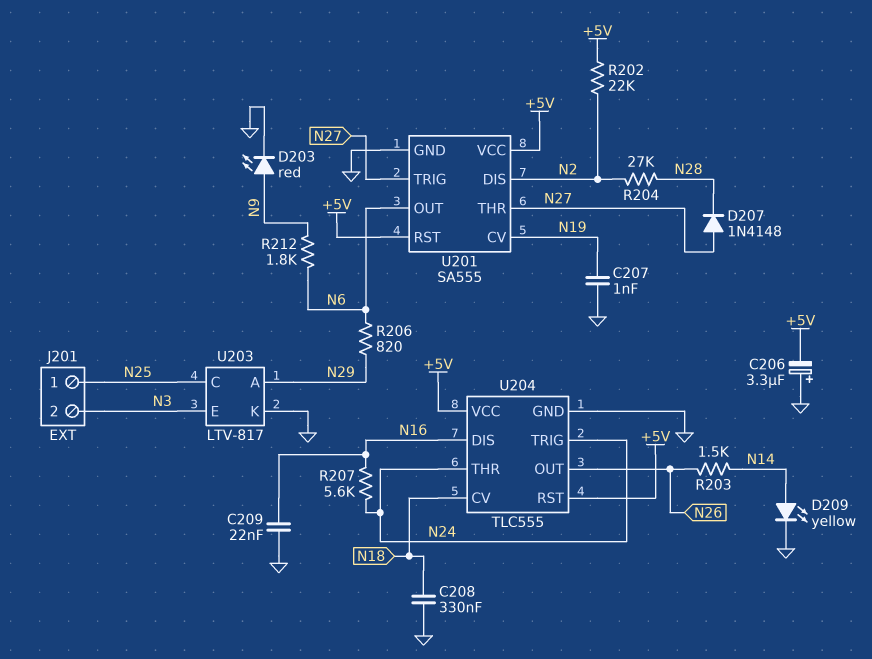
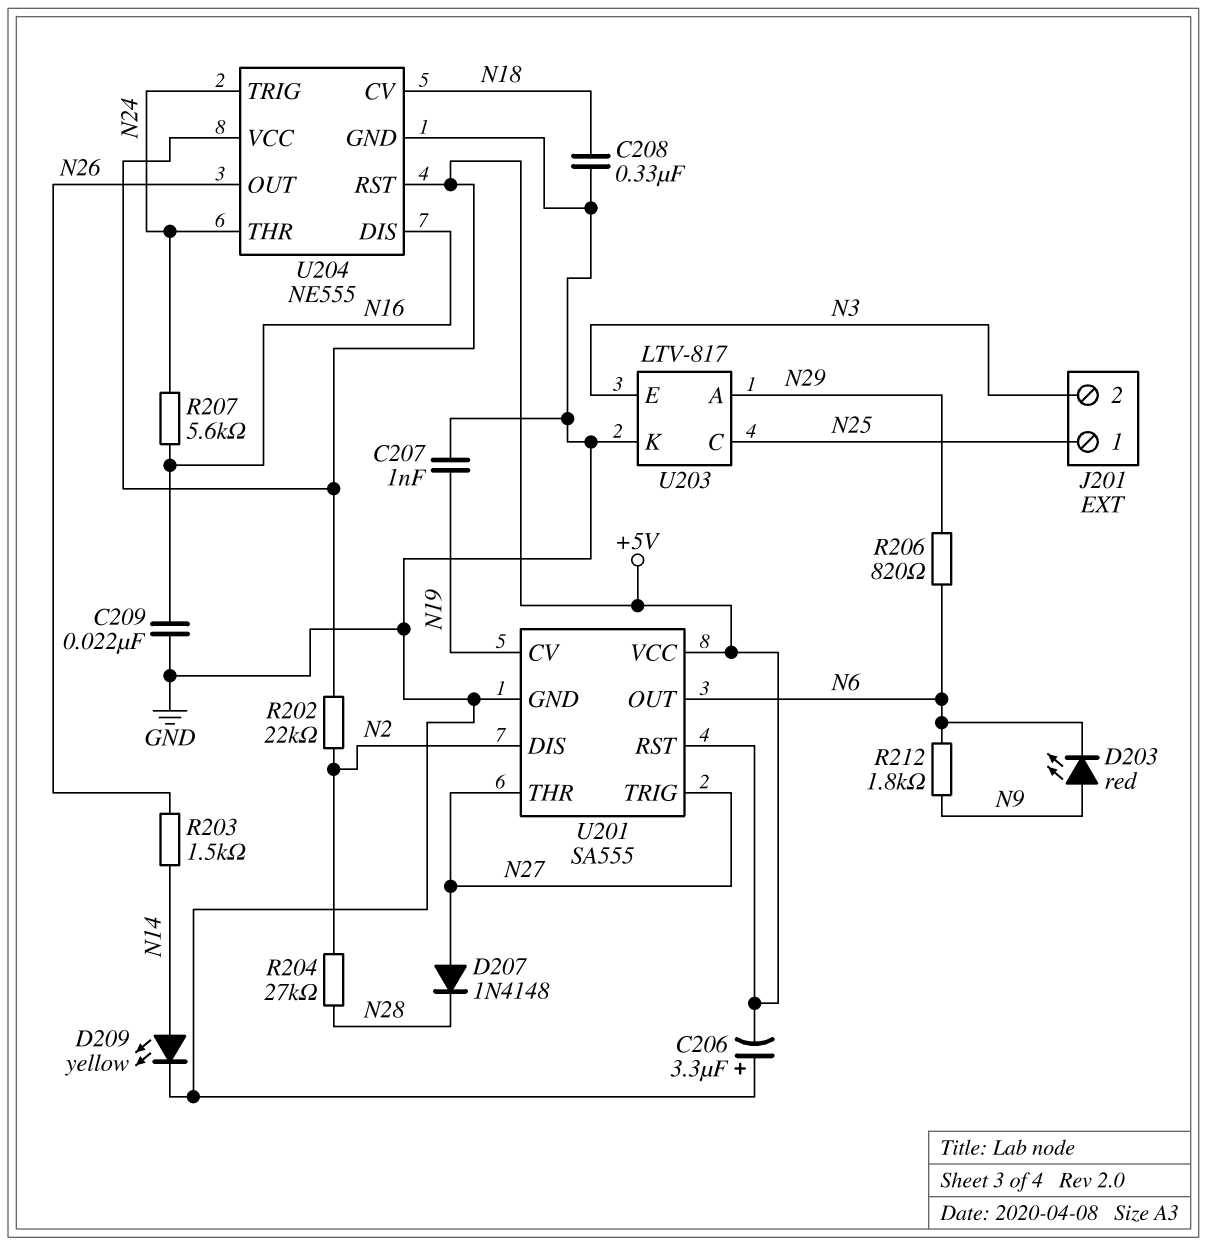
D203: LED red (A N9, K GND) -> LED red (A N9, K N6)
U204: TLC555 -> NE555

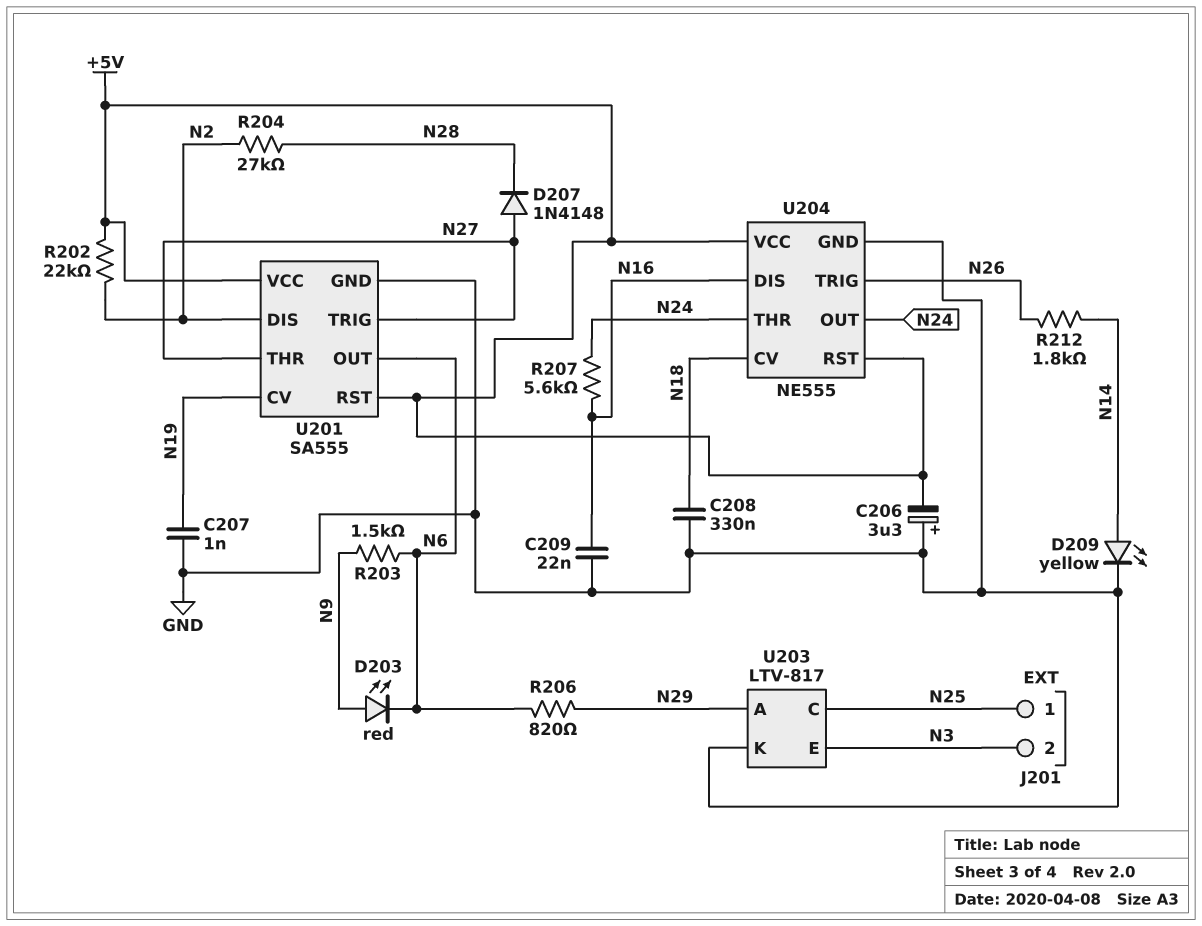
R203: 1.5k (N14, N26) -> 1.5k (N6, N9)
R212: 1.8k (N6, N9) -> 1.8k (N14, N26)
U204 pin OUT: N26 -> N24
U204 pin TRIG: N24 -> N26

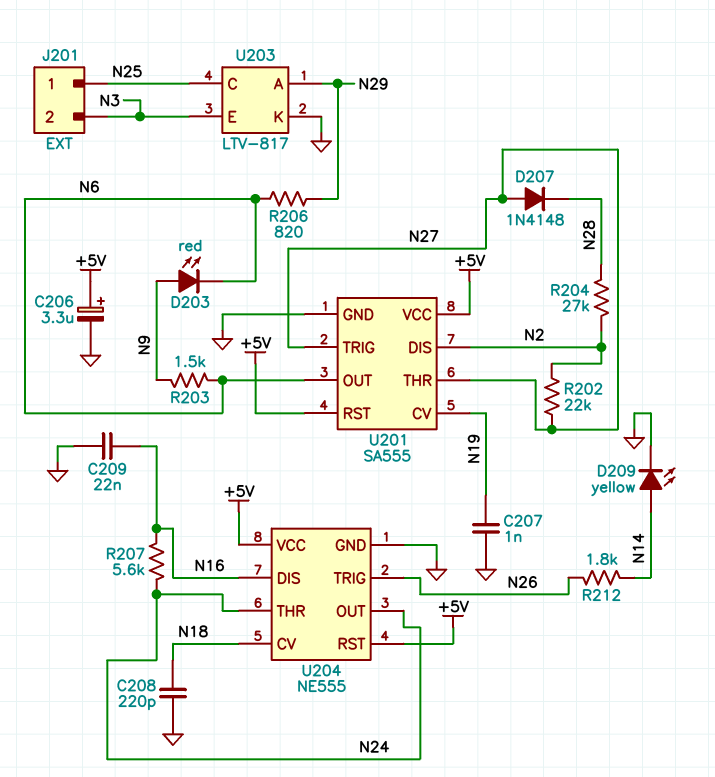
C206: 3.3uF (plus GND, minus +5V) -> 3.3uF (plus +5V, minus GND)
C208: 330nF (GND, N18) -> 220pF (GND, N18)
R202: 22k (+5V, N2) -> 22k (N2, N27)

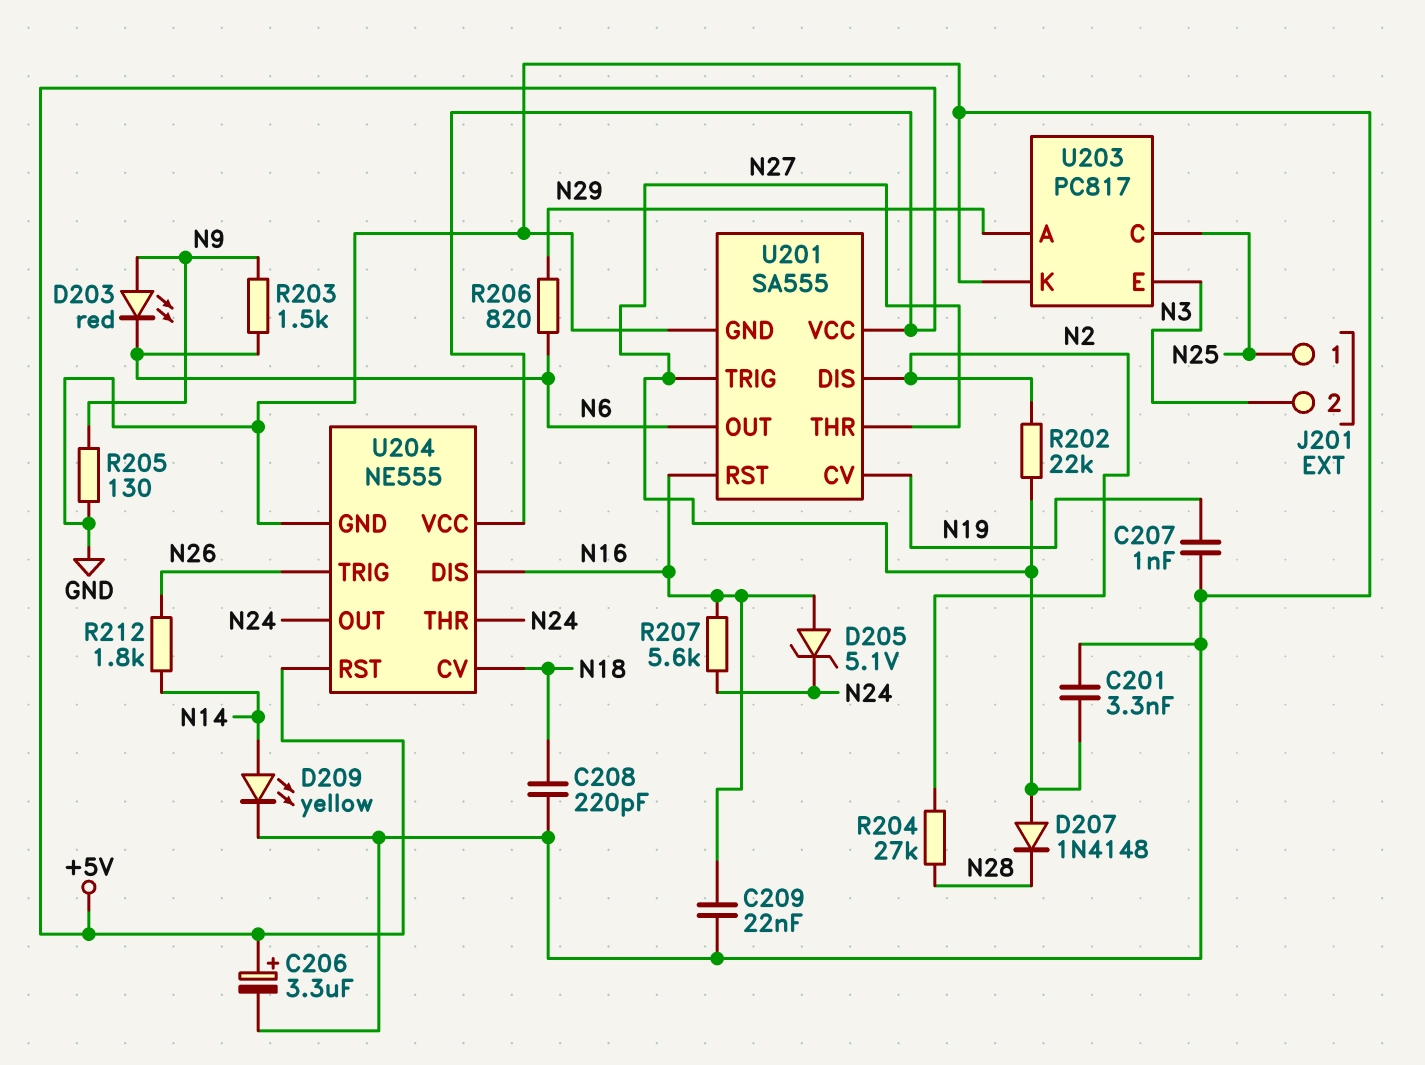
C201: none -> 3.3nF (GND, N27)
D205: none -> zener 5.1V (A N16, K N24)
R205: none -> 130 (GND, N9)
U201 pin RST: +5V -> N16
U203: LTV-817 -> PC817

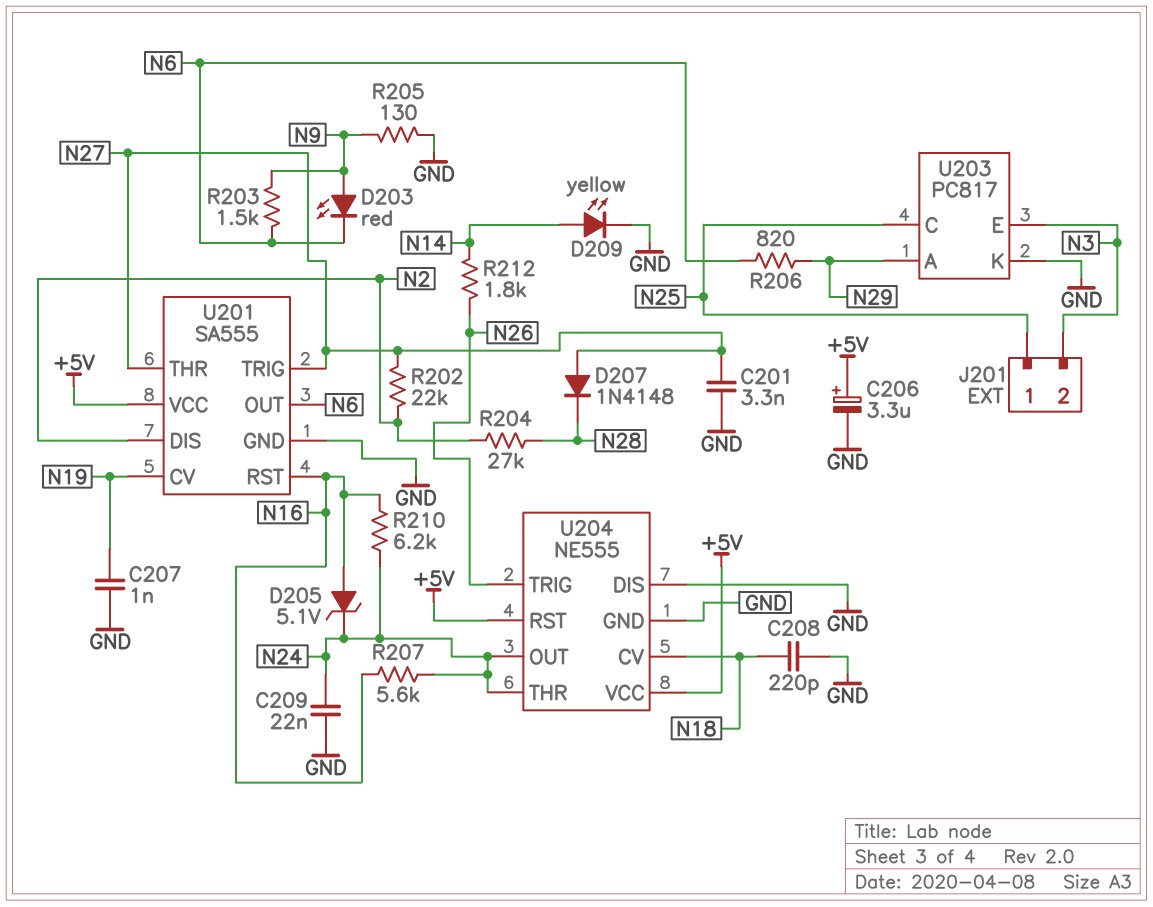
C209: 22nF (GND, N16) -> 22nF (GND, N24)
R210: none -> 6.2k (N16, N24)
U204 pin DIS: N16 -> GND

